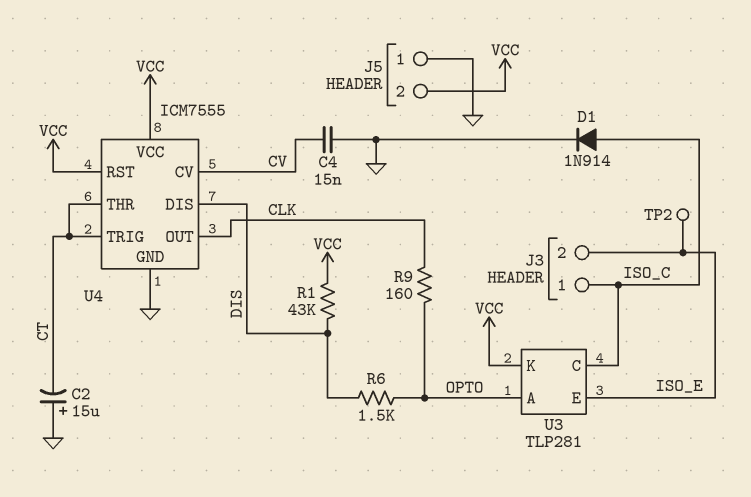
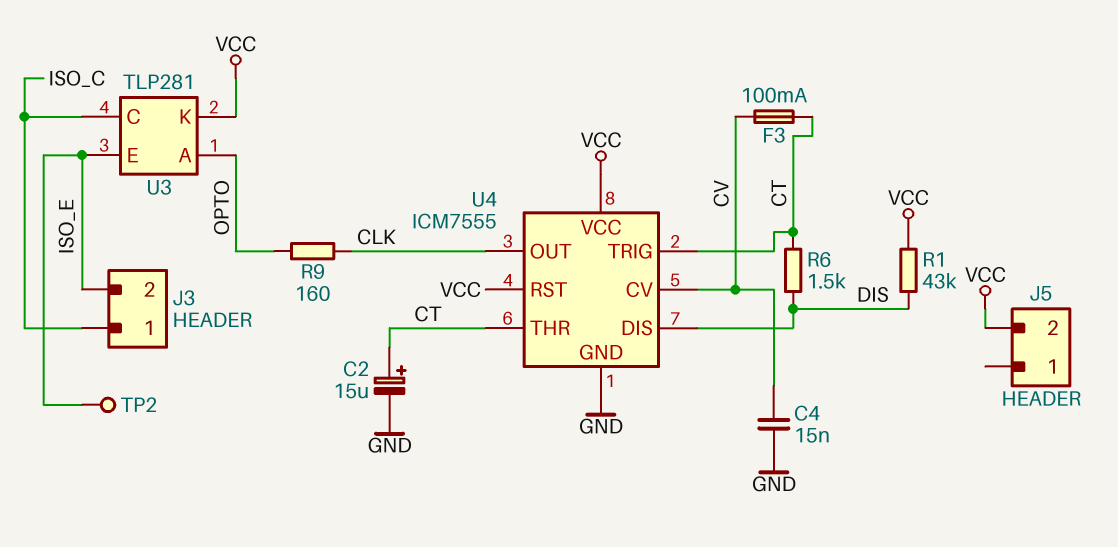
C2: 15uF (plus GND, minus CT) -> 15uF (plus CT, minus GND)
D1: diode 1N914 (A ISO_C, K GND) -> none
F3: none -> 100mA (CT, CV)
J5 pin 1: GND -> none
R6: 1.5k (DIS, OPTO) -> 1.5k (CT, DIS)

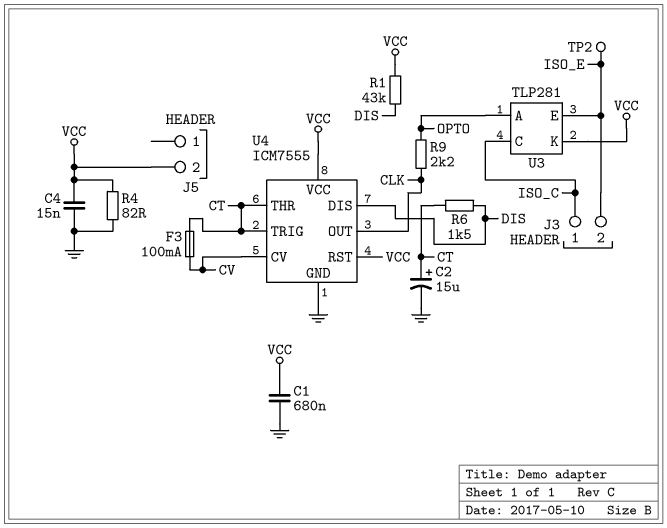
C1: none -> 680nF (GND, VCC)
C4: 15nF (CV, GND) -> 15nF (GND, VCC)
R4: none -> 82 (GND, VCC)
R9: 160 (CLK, OPTO) -> 2.2k (CLK, OPTO)

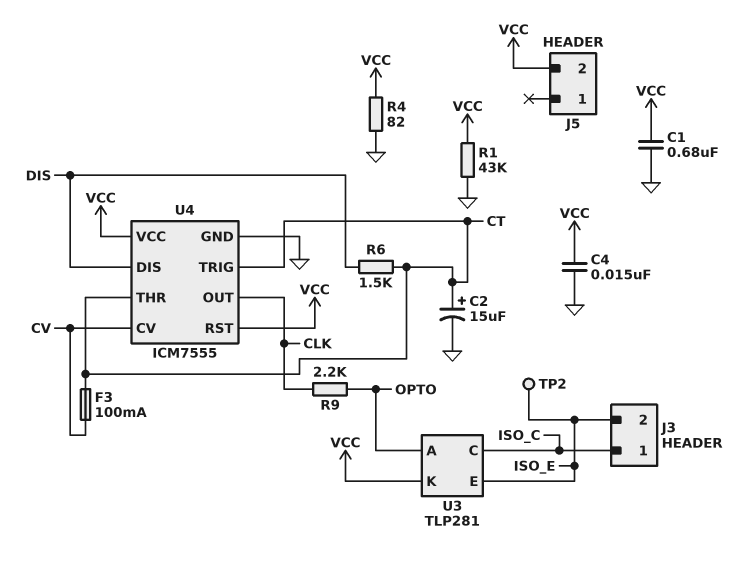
R1: 43k (DIS, VCC) -> 43k (GND, VCC)

